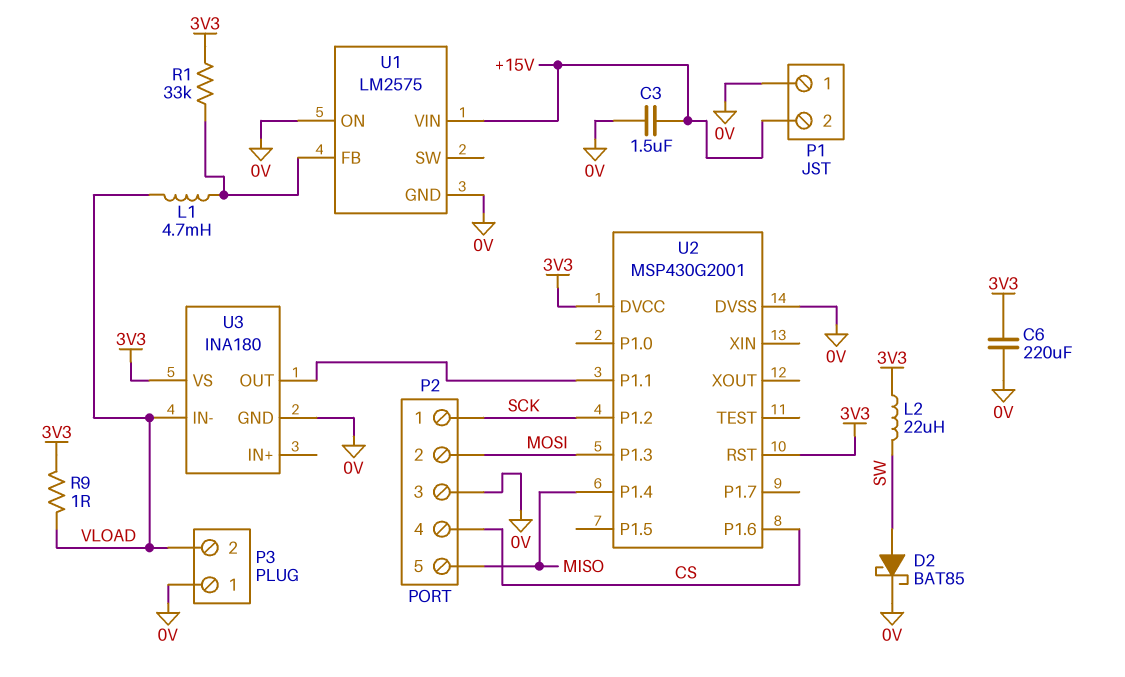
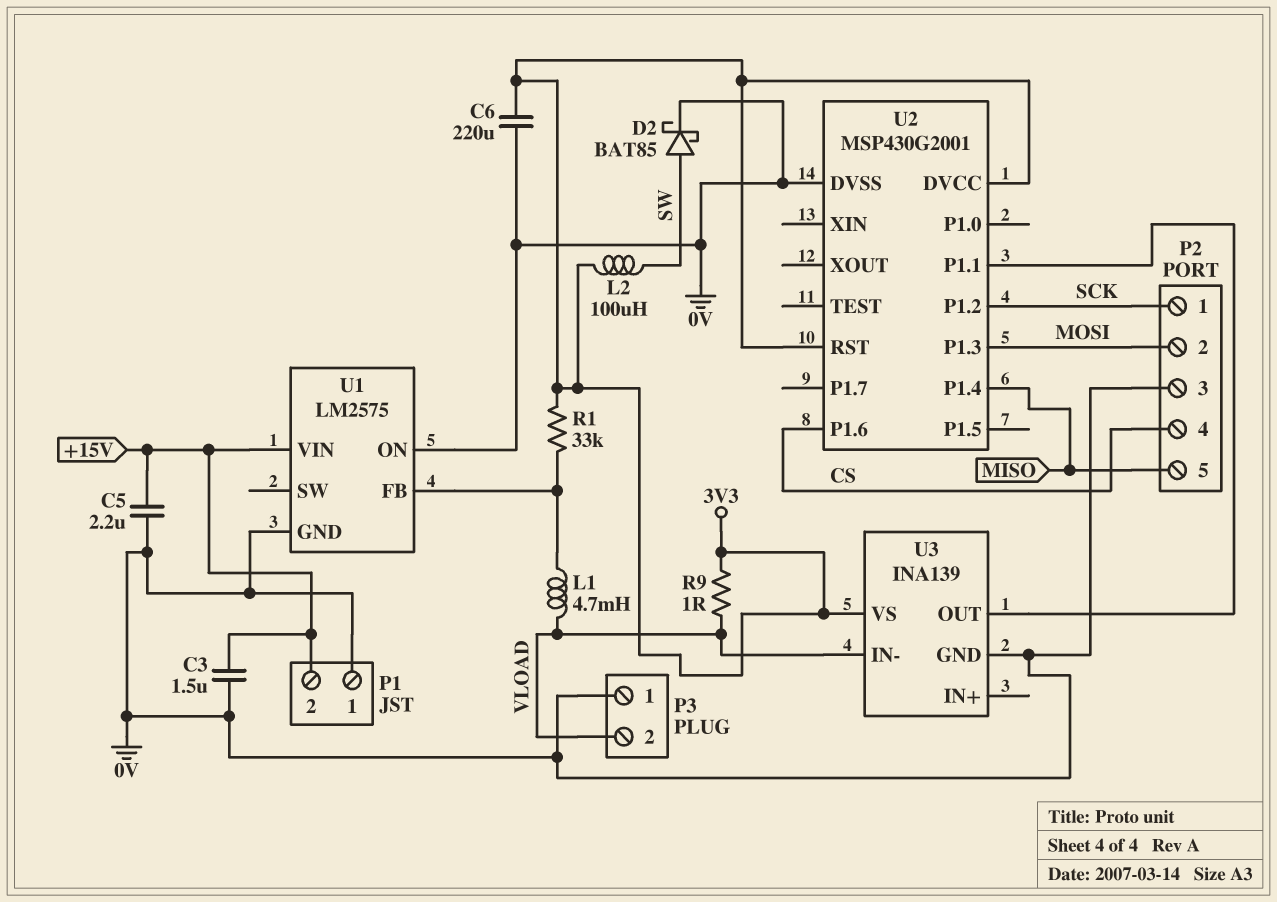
C5: none -> 2.2uF (+15V, 0V)
L2: 22uH (3V3, SW) -> 100uH (3V3, SW)
U3: INA180 -> INA139

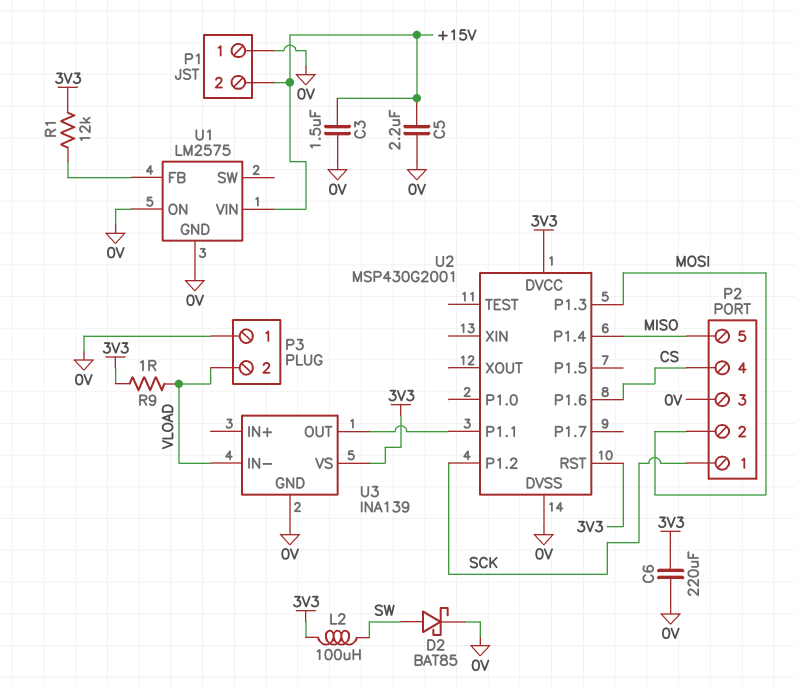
L1: 4.7mH (U1/FB, VLOAD) -> none
R1: 33k (3V3, U1/FB) -> 12k (3V3, U1/FB)

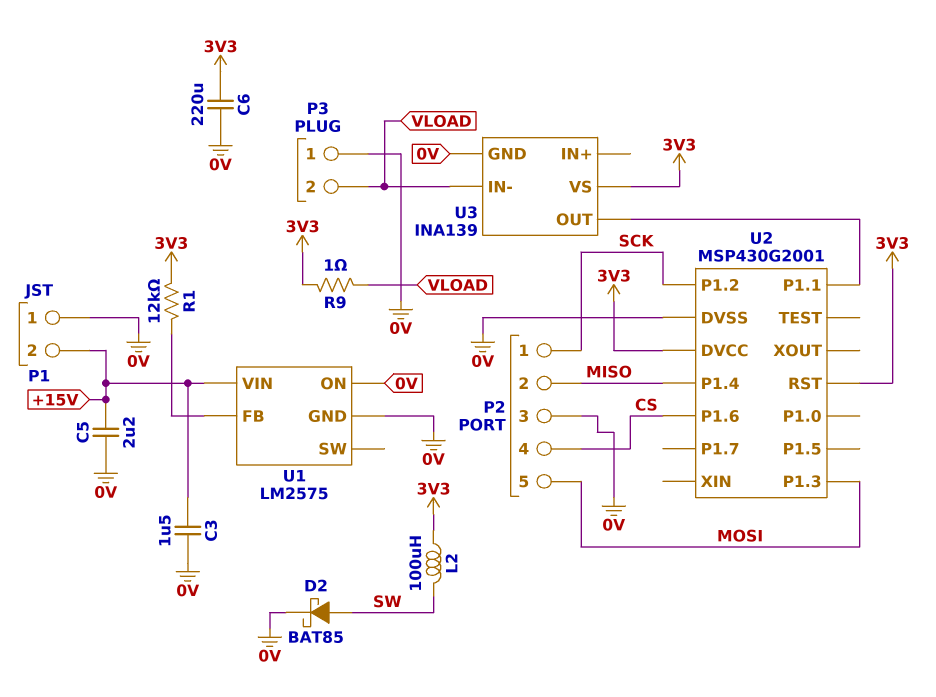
P2 pin 2: MOSI -> MISO
P2 pin 5: MISO -> MOSI

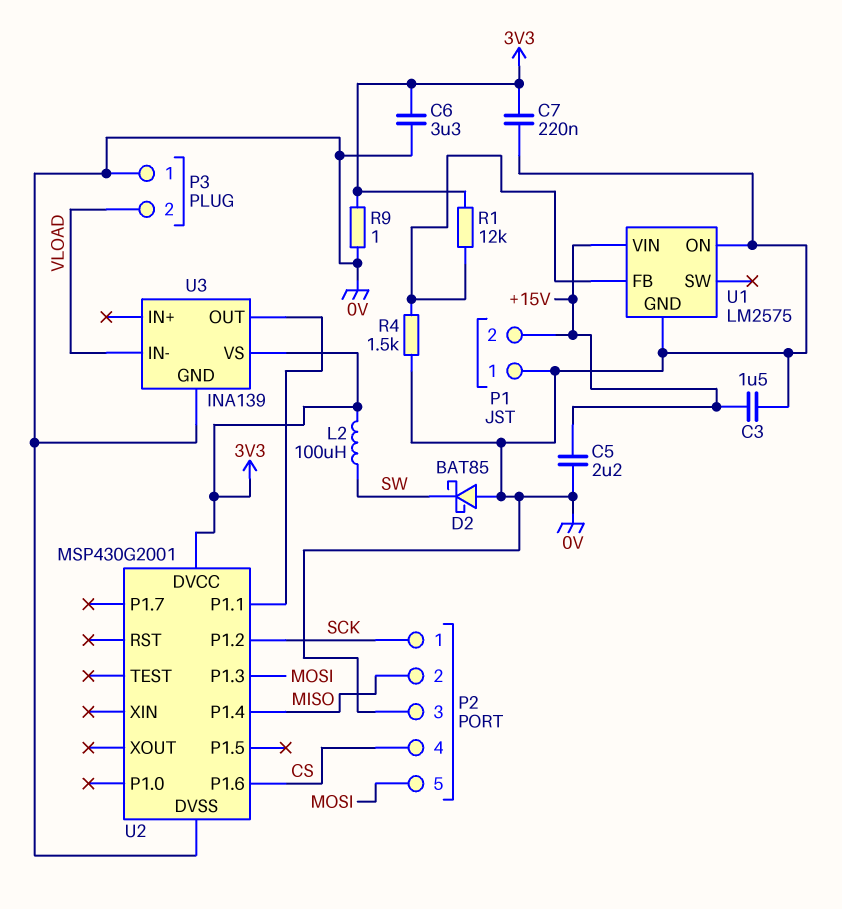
C6: 220uF (0V, 3V3) -> 3.3uF (0V, 3V3)
C7: none -> 220nF (0V, 3V3)
D2: schottky BAT85 (A SW, K 0V) -> schottky BAT85 (A 0V, K SW)
R4: none -> 1.5k (0V, U1/FB)
R9: 1 (3V3, VLOAD) -> 1 (0V, 3V3)
U2 pin RST: 3V3 -> none

